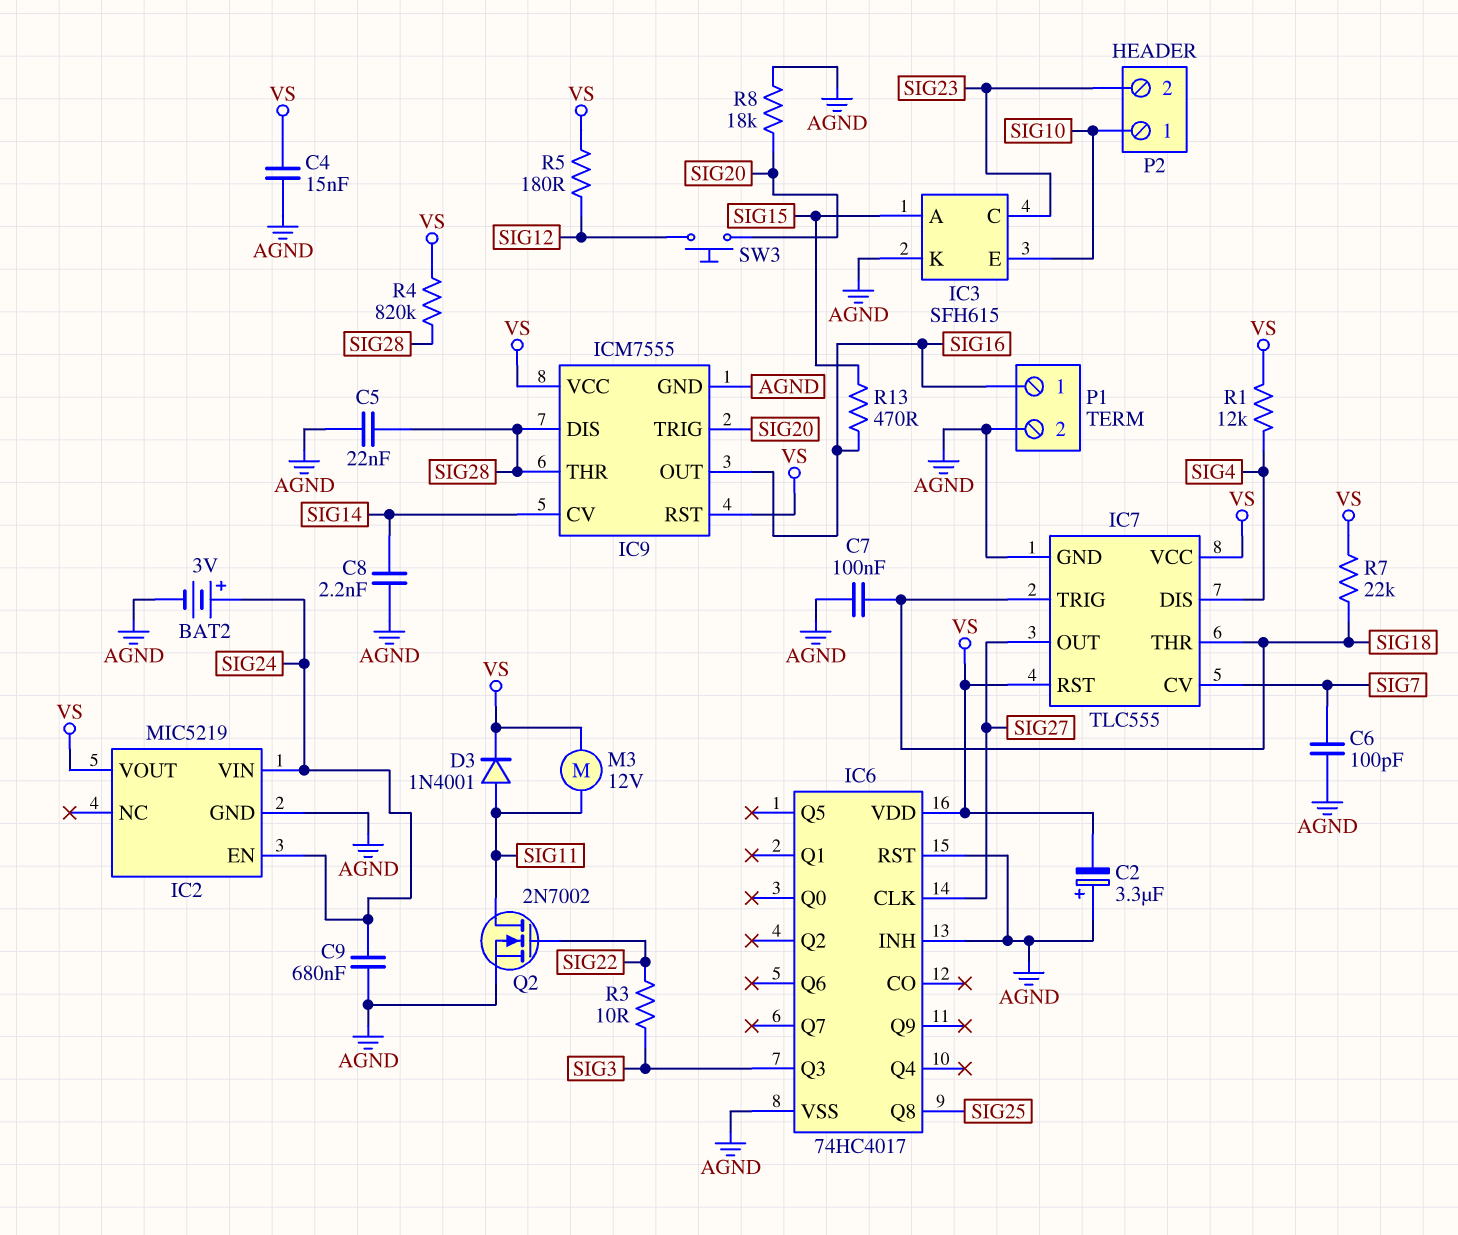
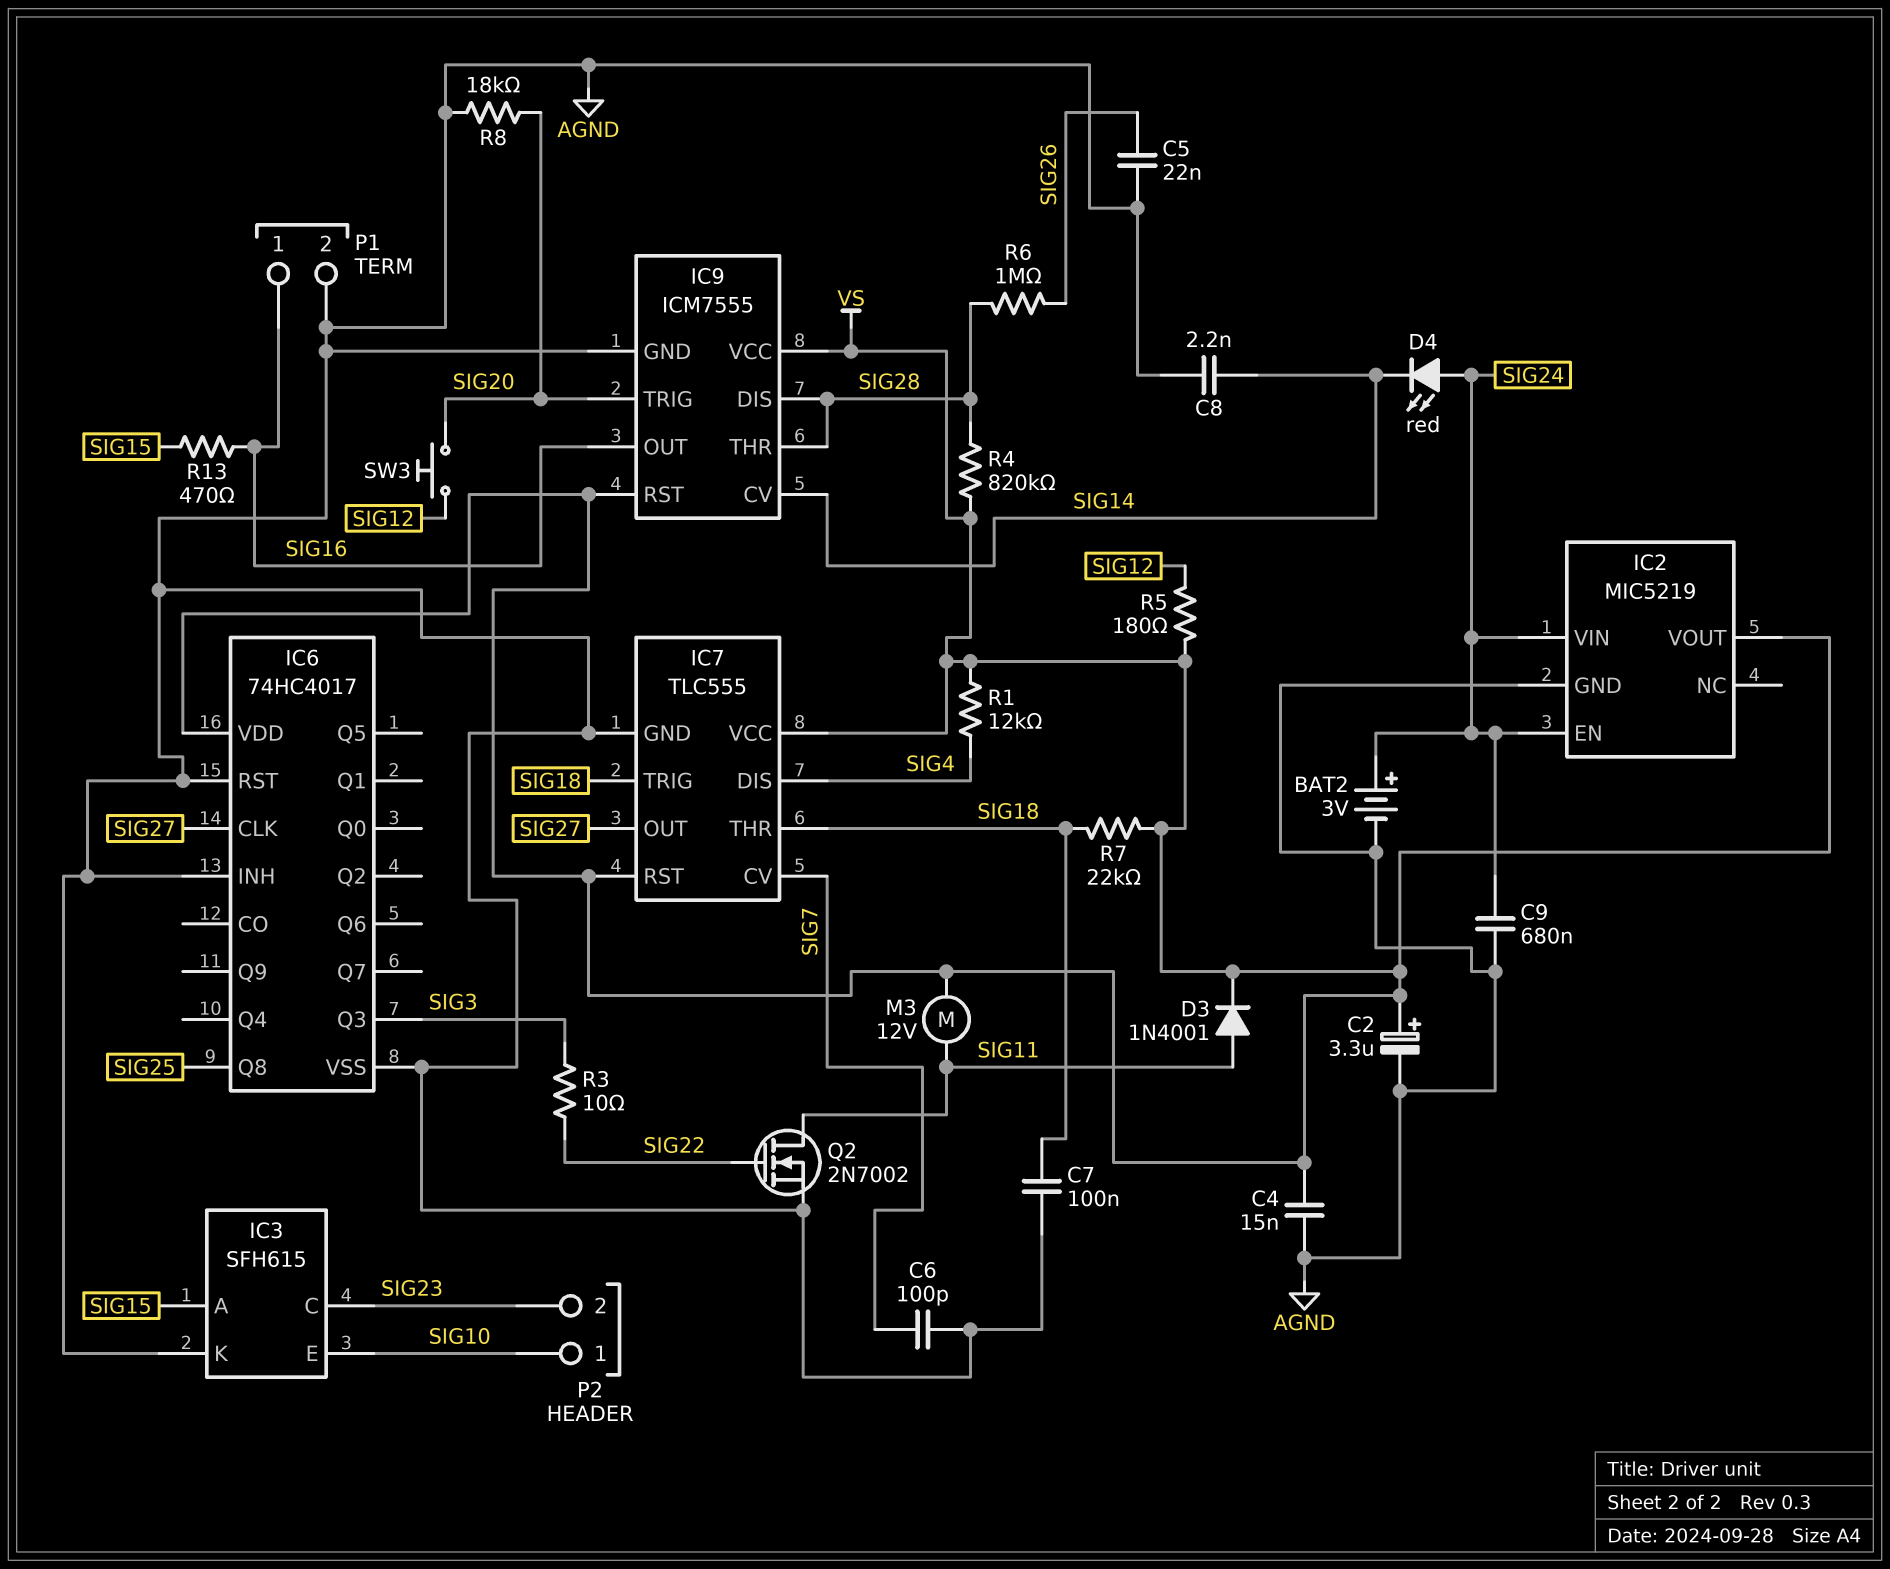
C2: 3.3uF (plus AGND, minus VS) -> 3.3uF (plus VS, minus AGND)
C5: 22nF (AGND, SIG28) -> 22nF (AGND, SIG26)
D4: none -> LED red (A SIG24, K SIG14)
R6: none -> 1M (SIG26, SIG28)

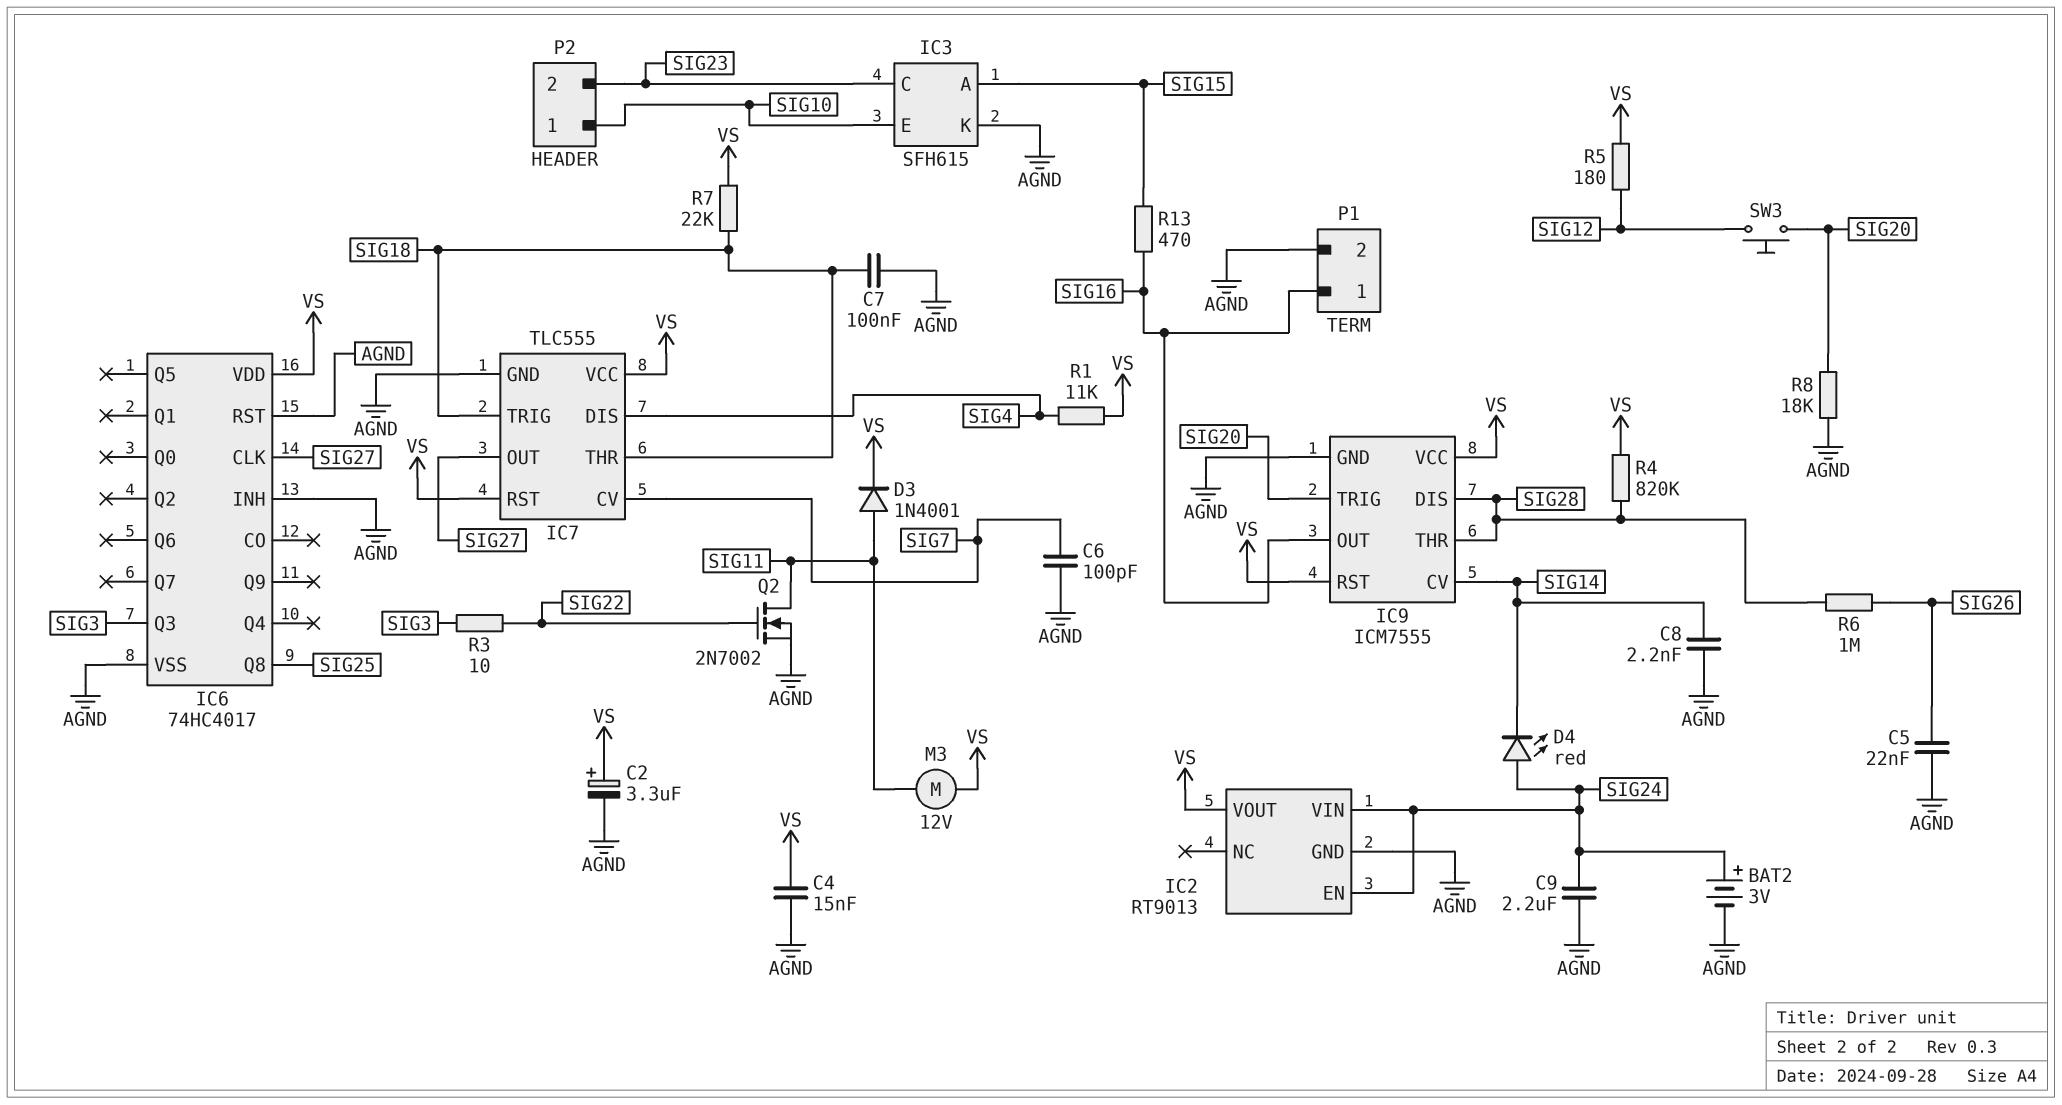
C9: 680nF (AGND, SIG24) -> 2.2uF (AGND, SIG24)
IC2: MIC5219 -> RT9013
R1: 12k (SIG4, VS) -> 11k (SIG4, VS)

